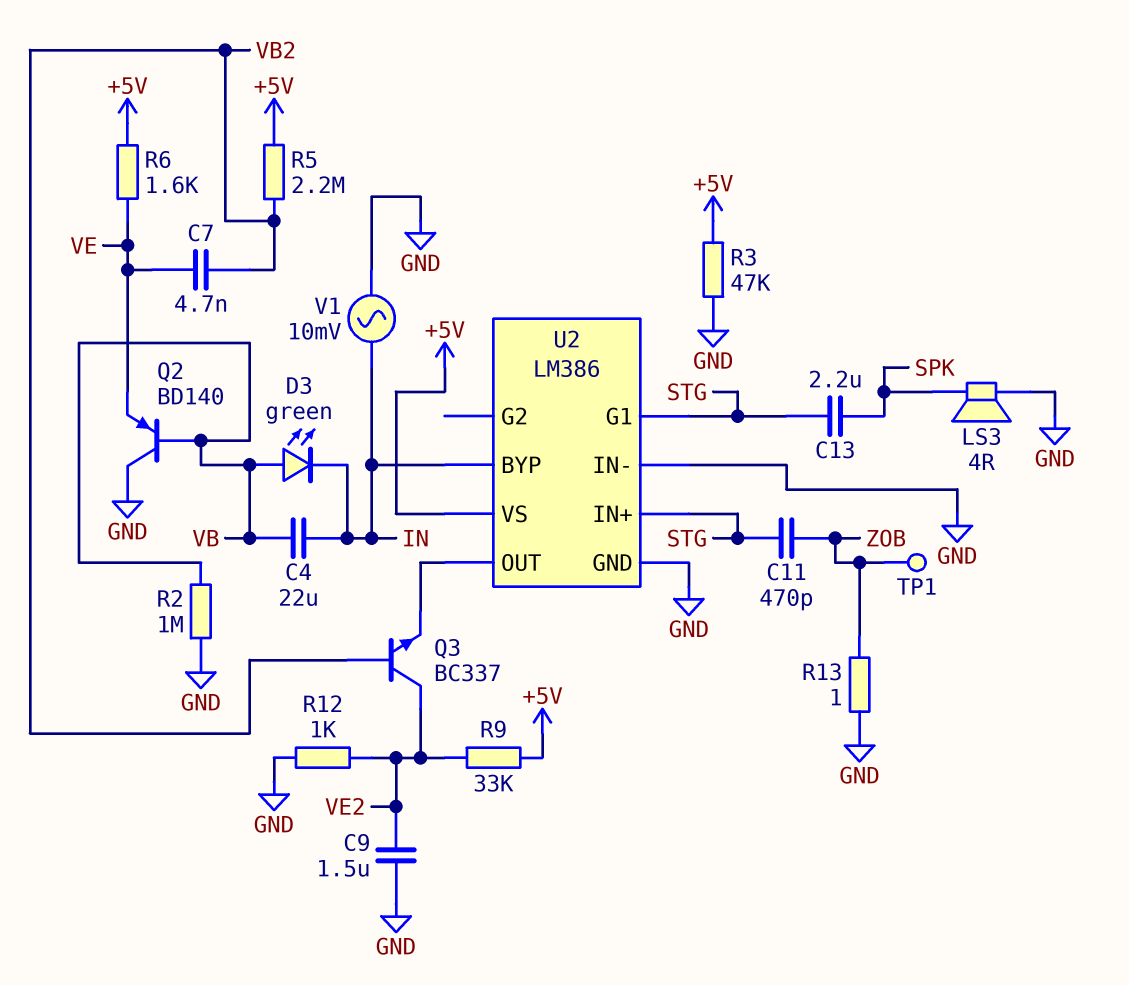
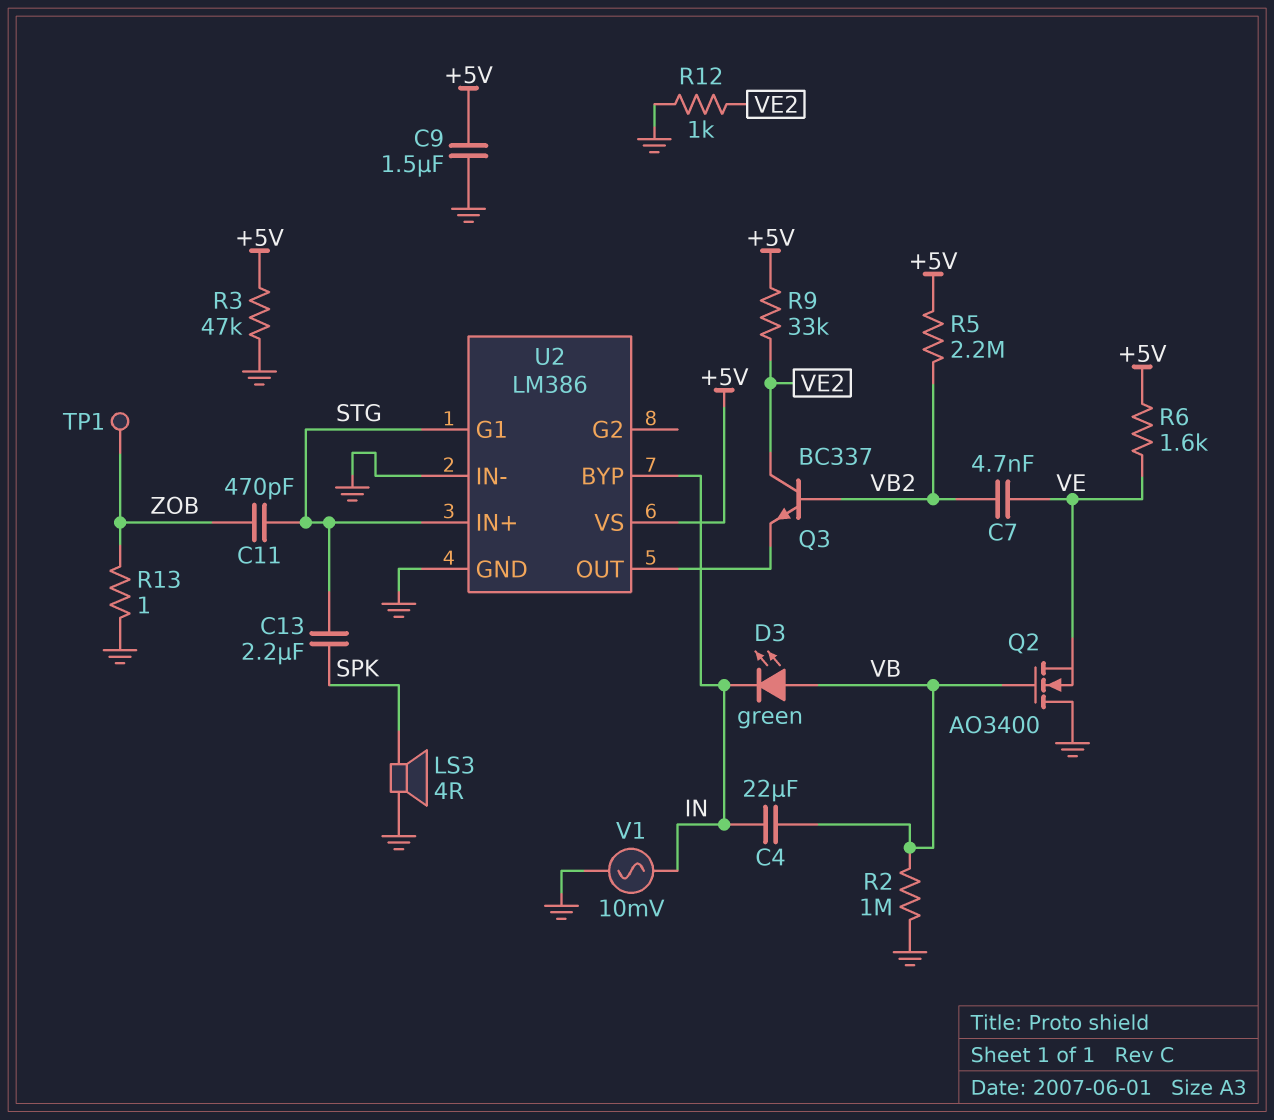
C9: 1.5uF (GND, VE2) -> 1.5uF (+5V, GND)
Q2: PNP BD140 (B VB, C GND, E VE) -> NMOS AO3400 (G VB, D GND, S VE)

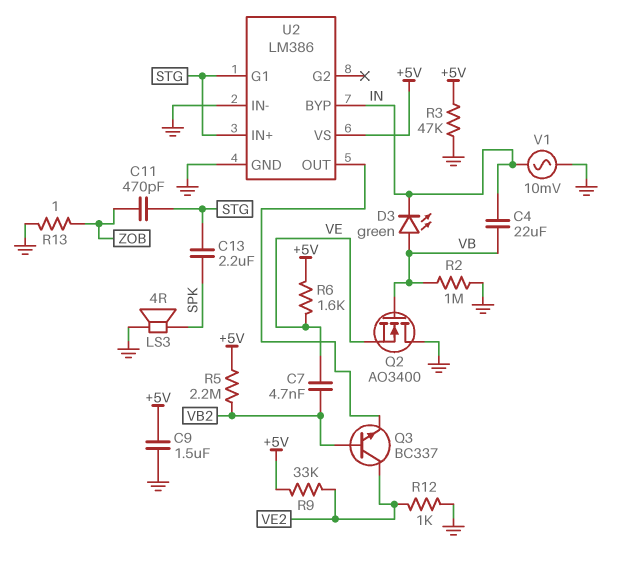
TP1: test point (ZOB) -> none

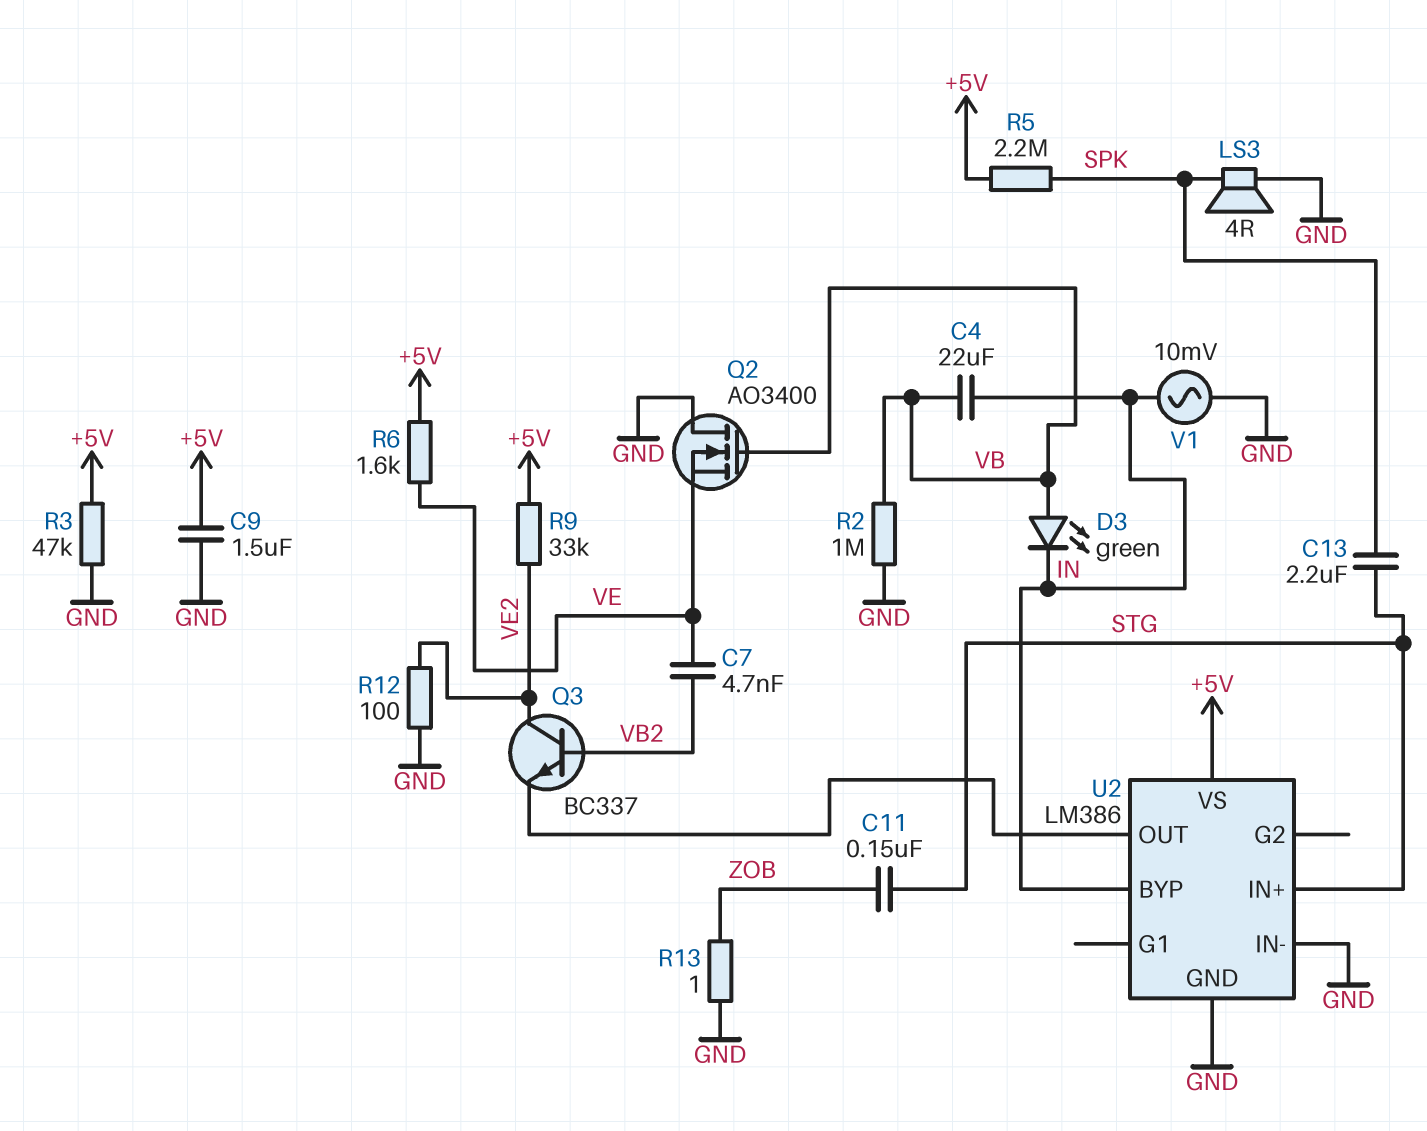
C11: 470pF (STG, ZOB) -> 150nF (STG, ZOB)
R5: 2.2M (+5V, VB2) -> 2.2M (+5V, SPK)
R12: 1k (GND, VE2) -> 100 (GND, VE2)
U2 pin G1: STG -> none

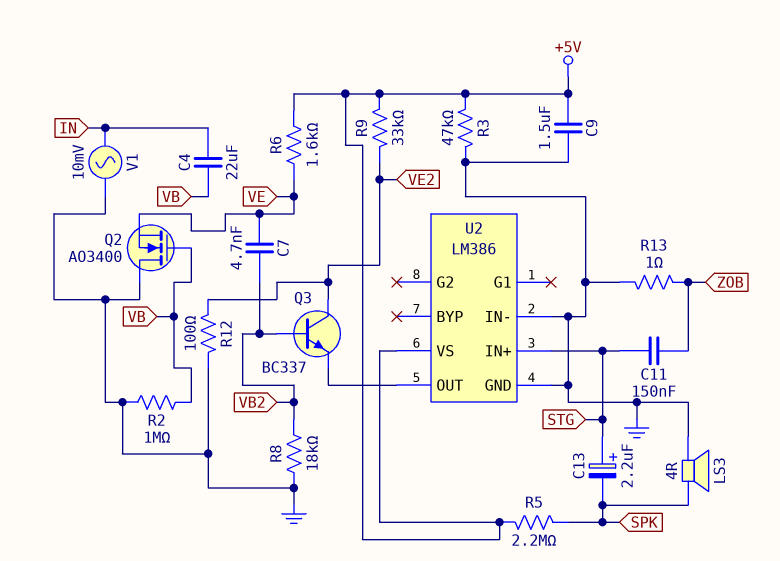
C13: 2.2uF (SPK, STG) -> 2.2uF (plus STG, minus SPK)
D3: LED green (A VB, K IN) -> none
R8: none -> 18k (GND, VB2)
U2 pin BYP: IN -> none

